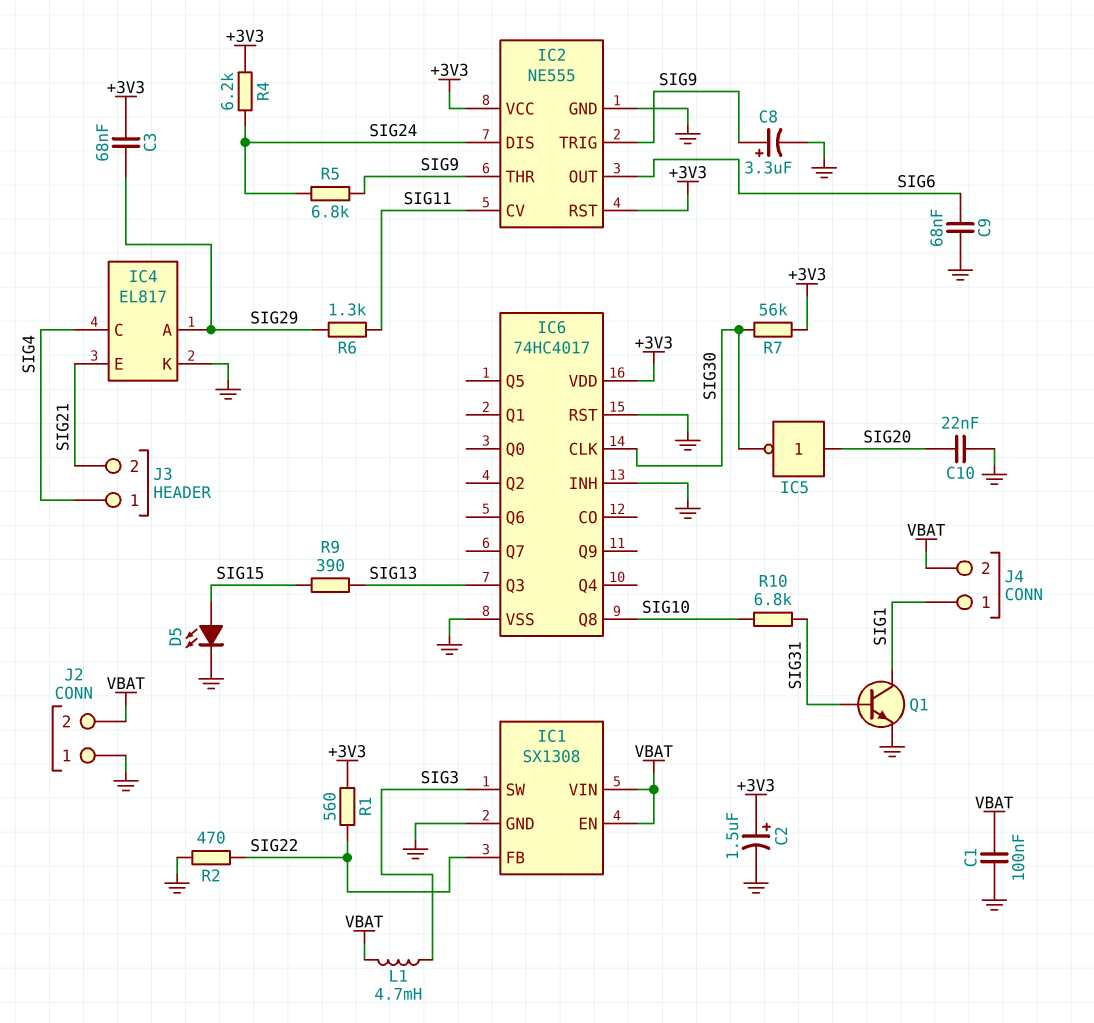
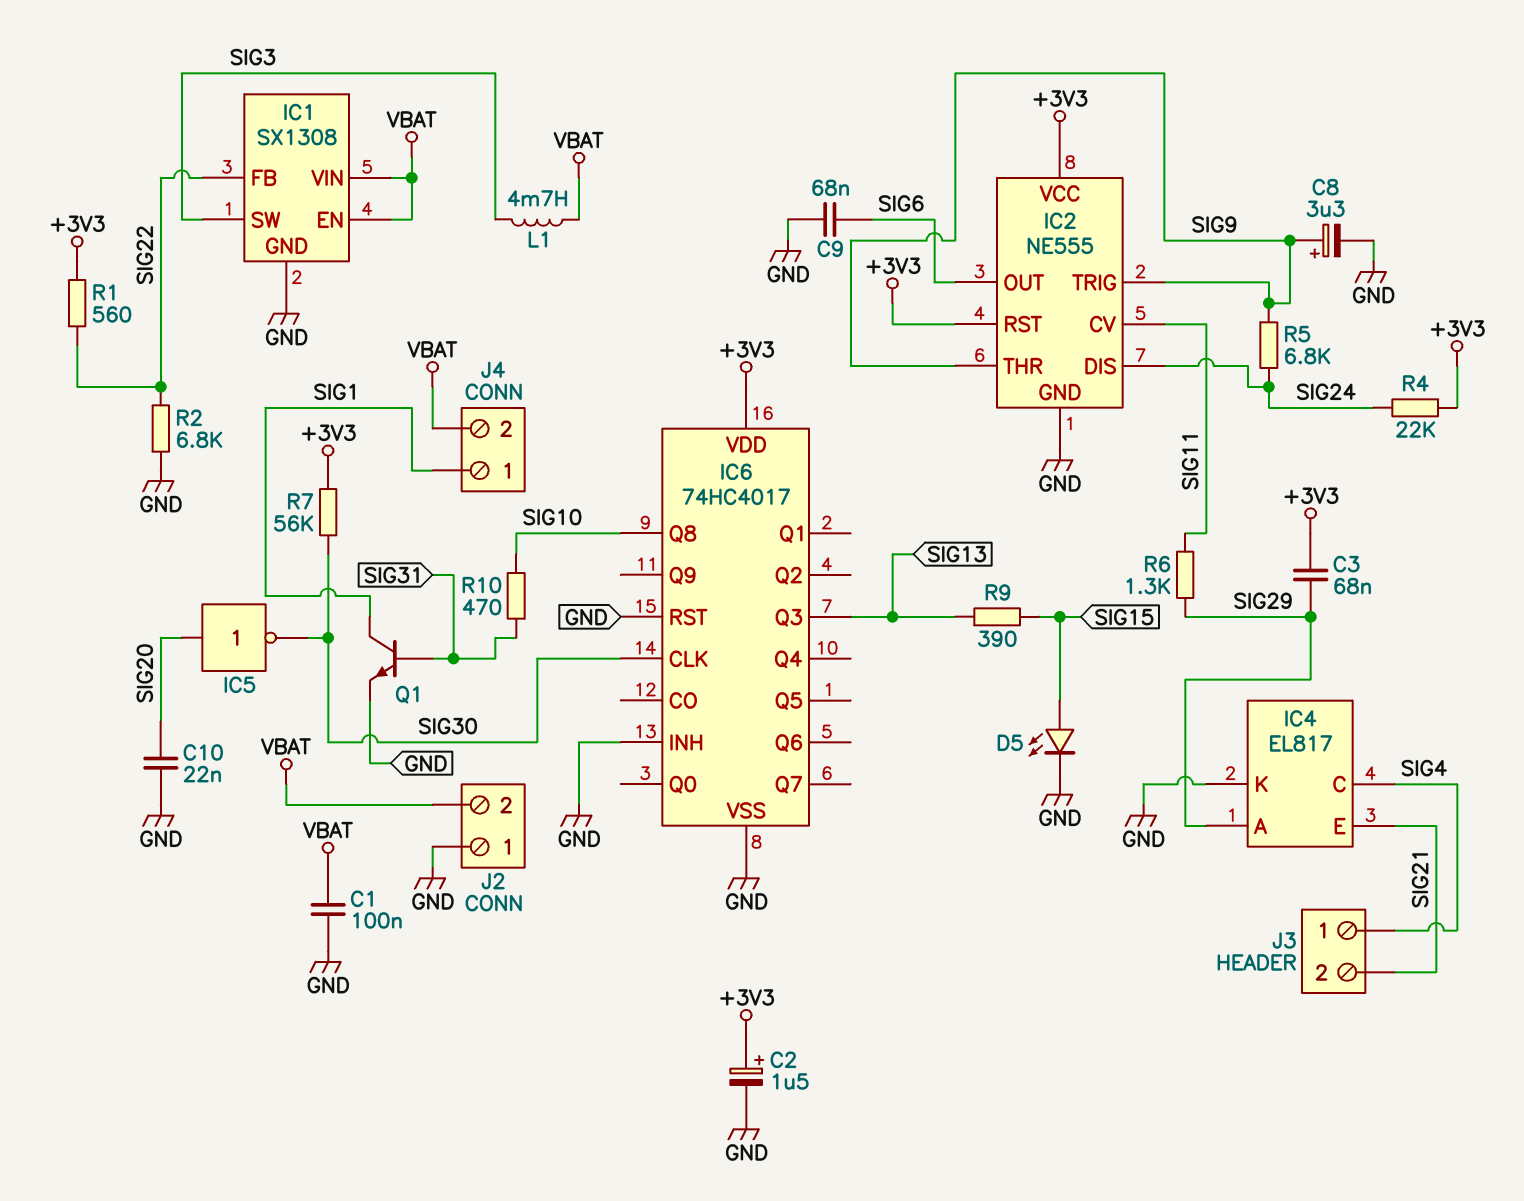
R2: 470 (GND, SIG22) -> 6.8k (GND, SIG22)
R4: 6.2k (+3V3, SIG24) -> 22k (+3V3, SIG24)
R10: 6.8k (SIG10, SIG31) -> 470 (SIG10, SIG31)

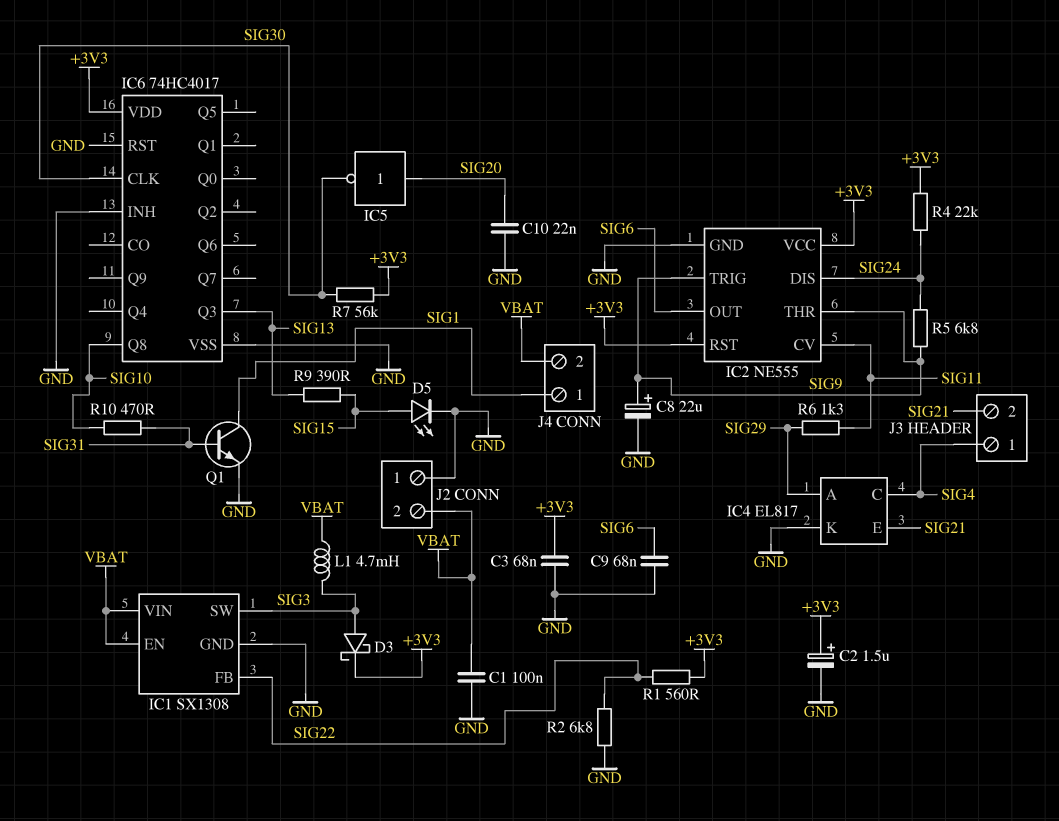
C3: 68nF (+3V3, SIG29) -> 68nF (+3V3, GND)
C8: 3.3uF (plus SIG9, minus GND) -> 22uF (plus SIG9, minus GND)
D3: none -> schottky (A SIG3, K +3V3)

